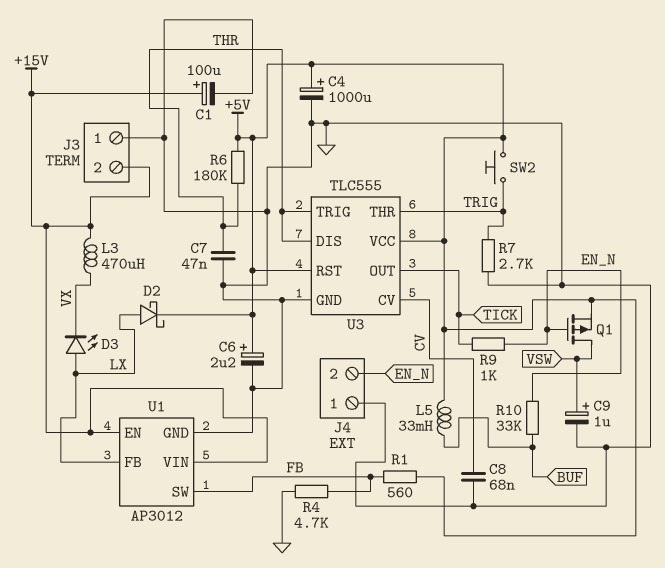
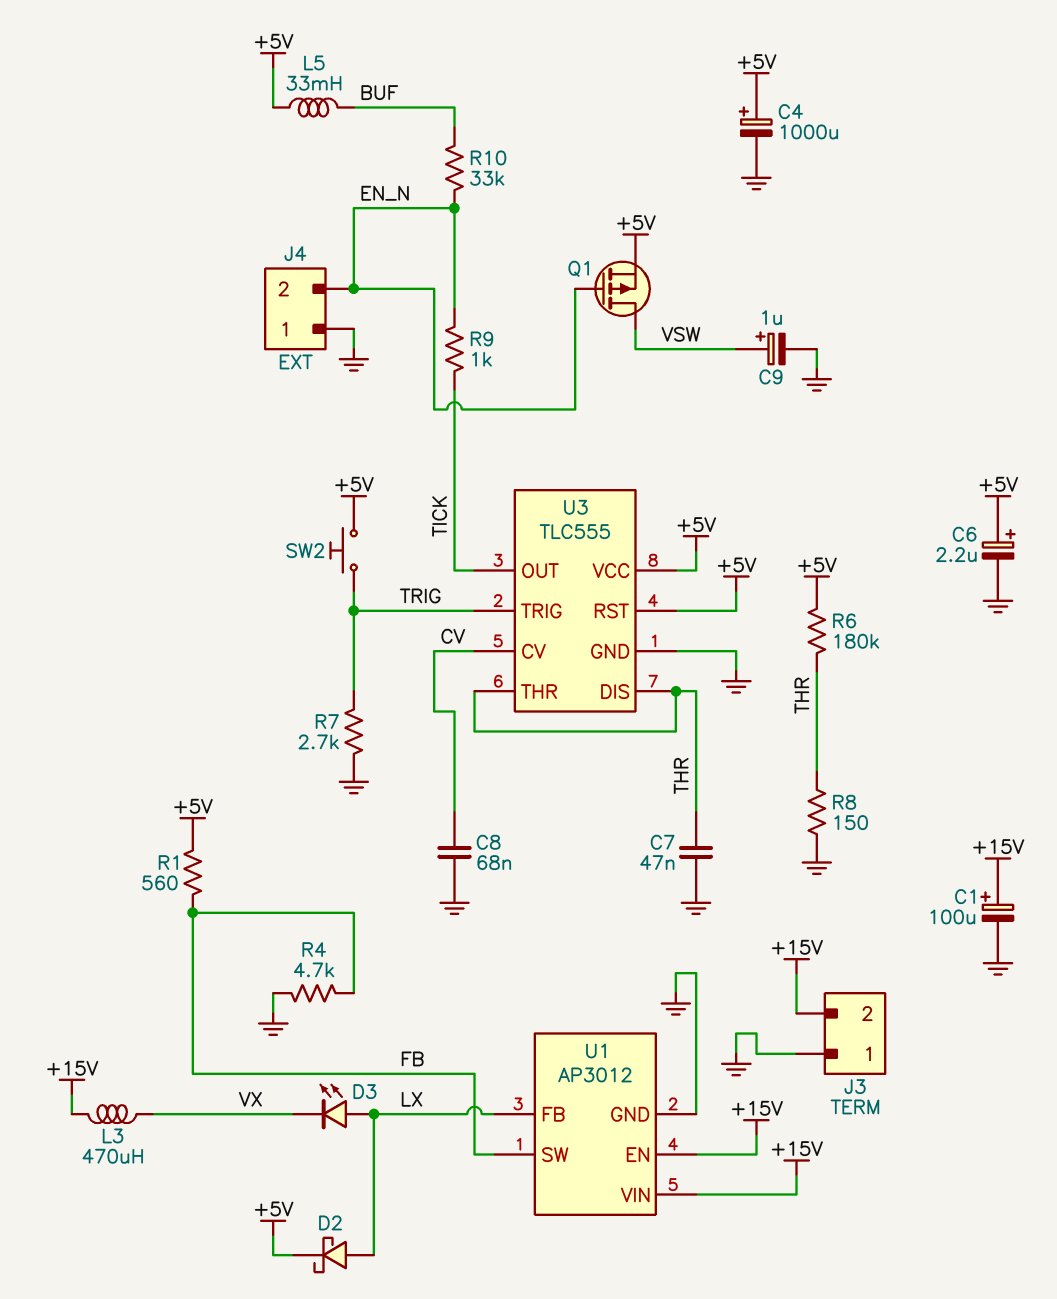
R8: none -> 150 (GND, THR)
U3 pin THR: TRIG -> THR
U3 pin TRIG: THR -> TRIG

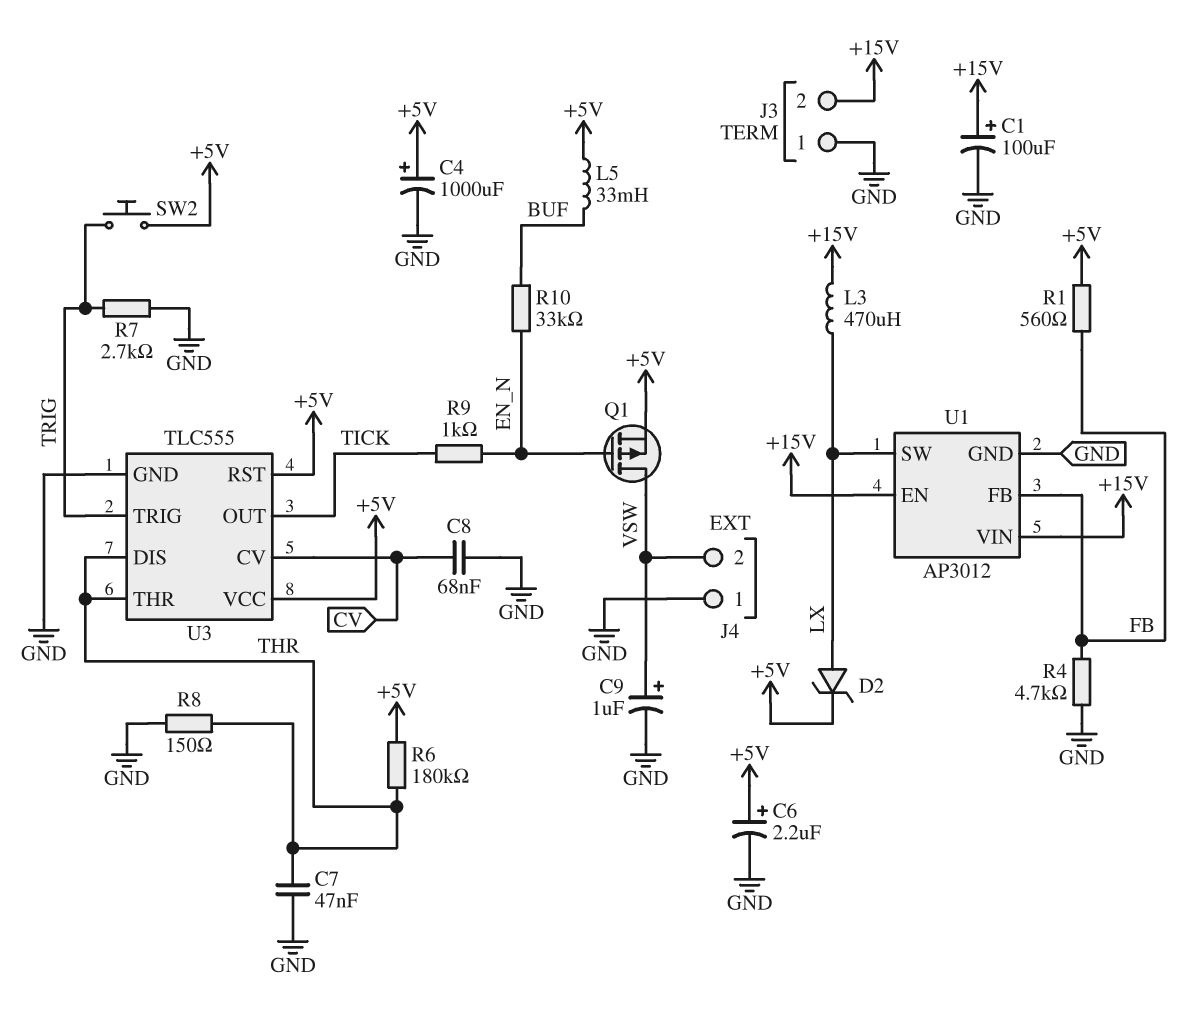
D2: schottky (A LX, K +5V) -> zener (A LX, K +5V)
D3: LED (A LX, K VX) -> none
J4 pin 2: EN_N -> VSW
L3: 470uH (+15V, VX) -> 470uH (+15V, LX)
U1 pin FB: LX -> FB
U1 pin SW: FB -> LX

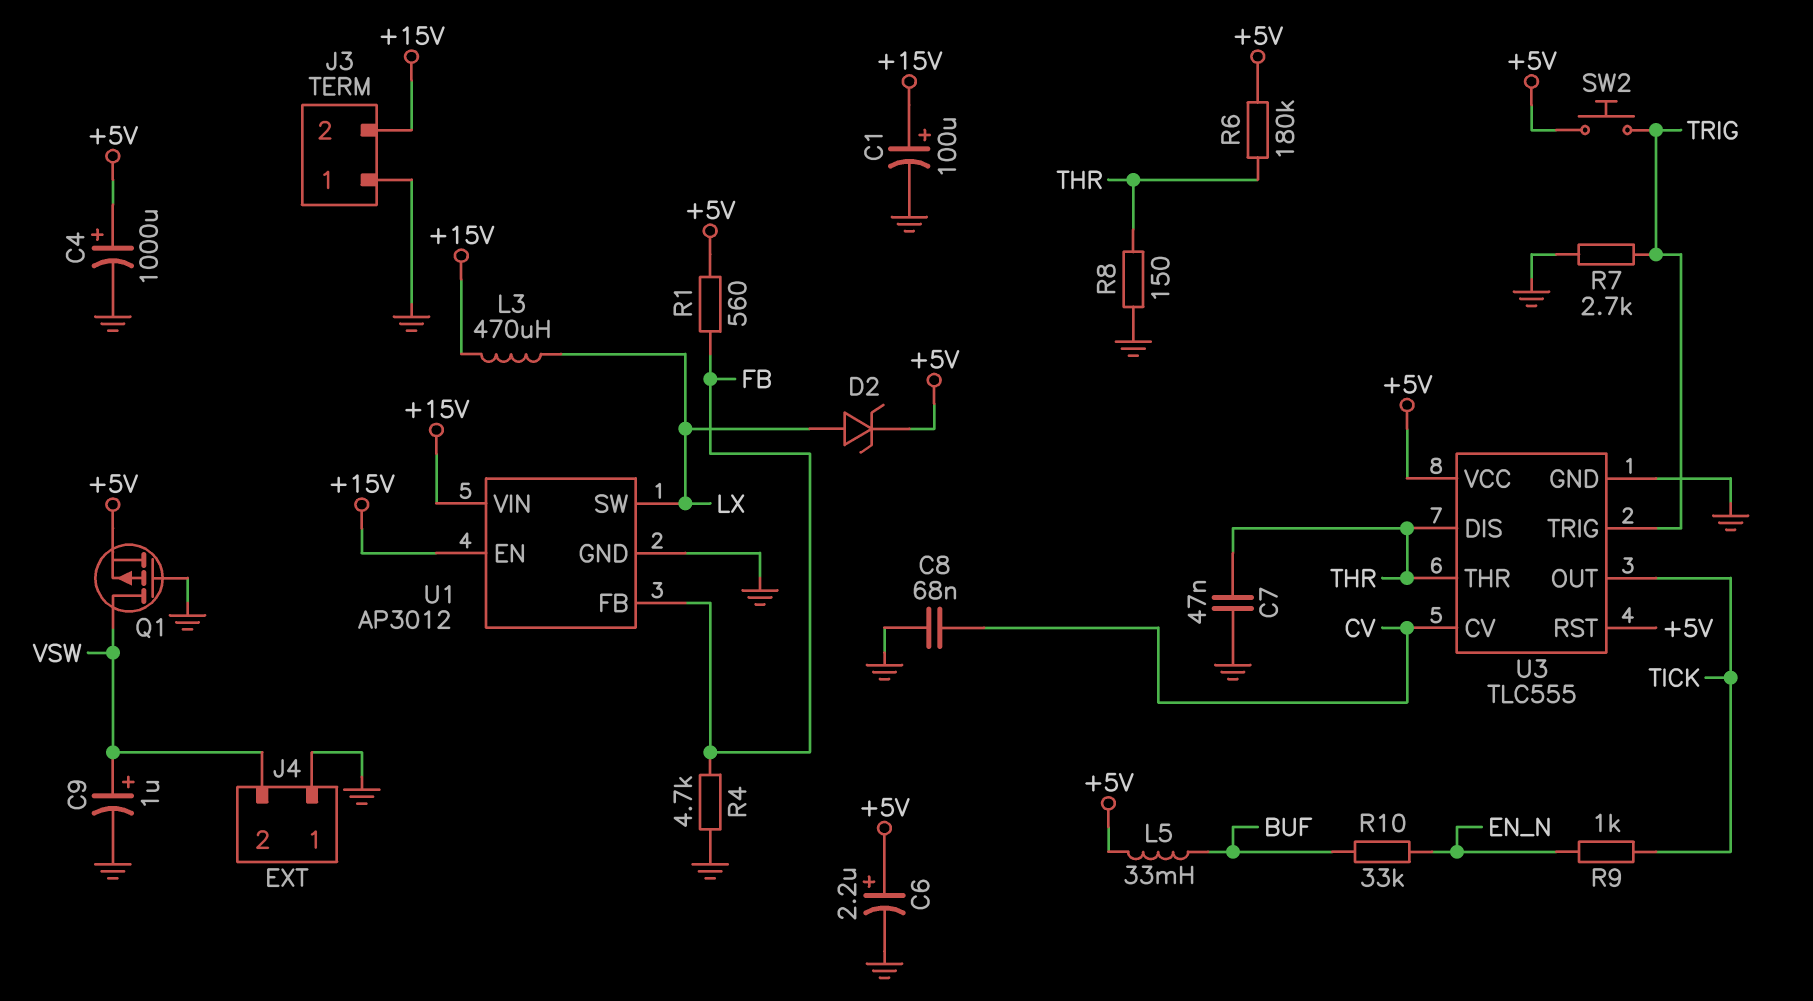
Q1: PMOS (G EN_N, D VSW, S +5V) -> PMOS (G GND, D VSW, S +5V)

